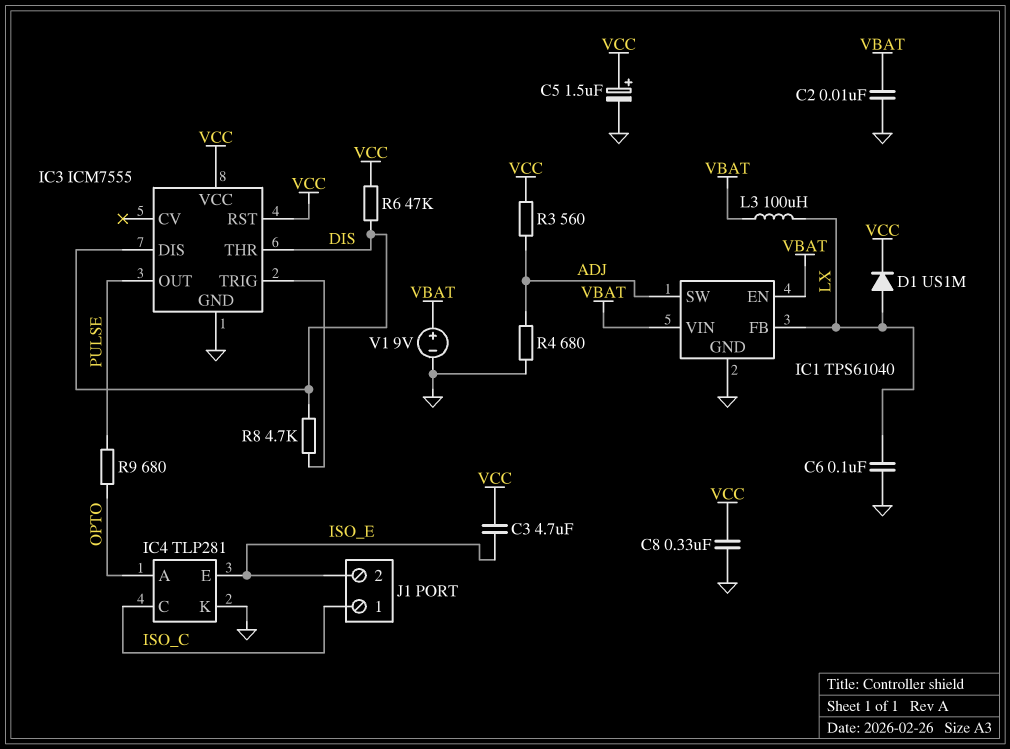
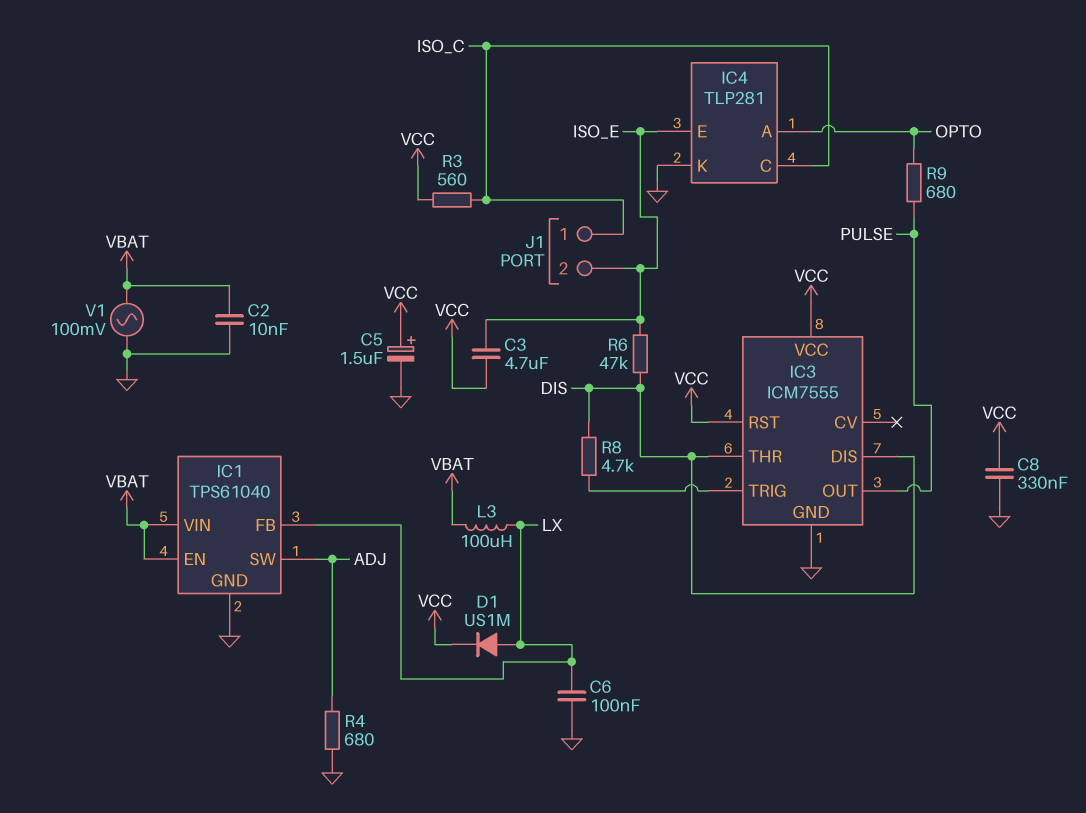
R3: 560 (ADJ, VCC) -> 560 (ISO_C, VCC)
R6: 47k (DIS, VCC) -> 47k (DIS, ISO_E)
V1: 9V (plus VBAT, minus GND) -> AC 100mV (GND, VBAT)

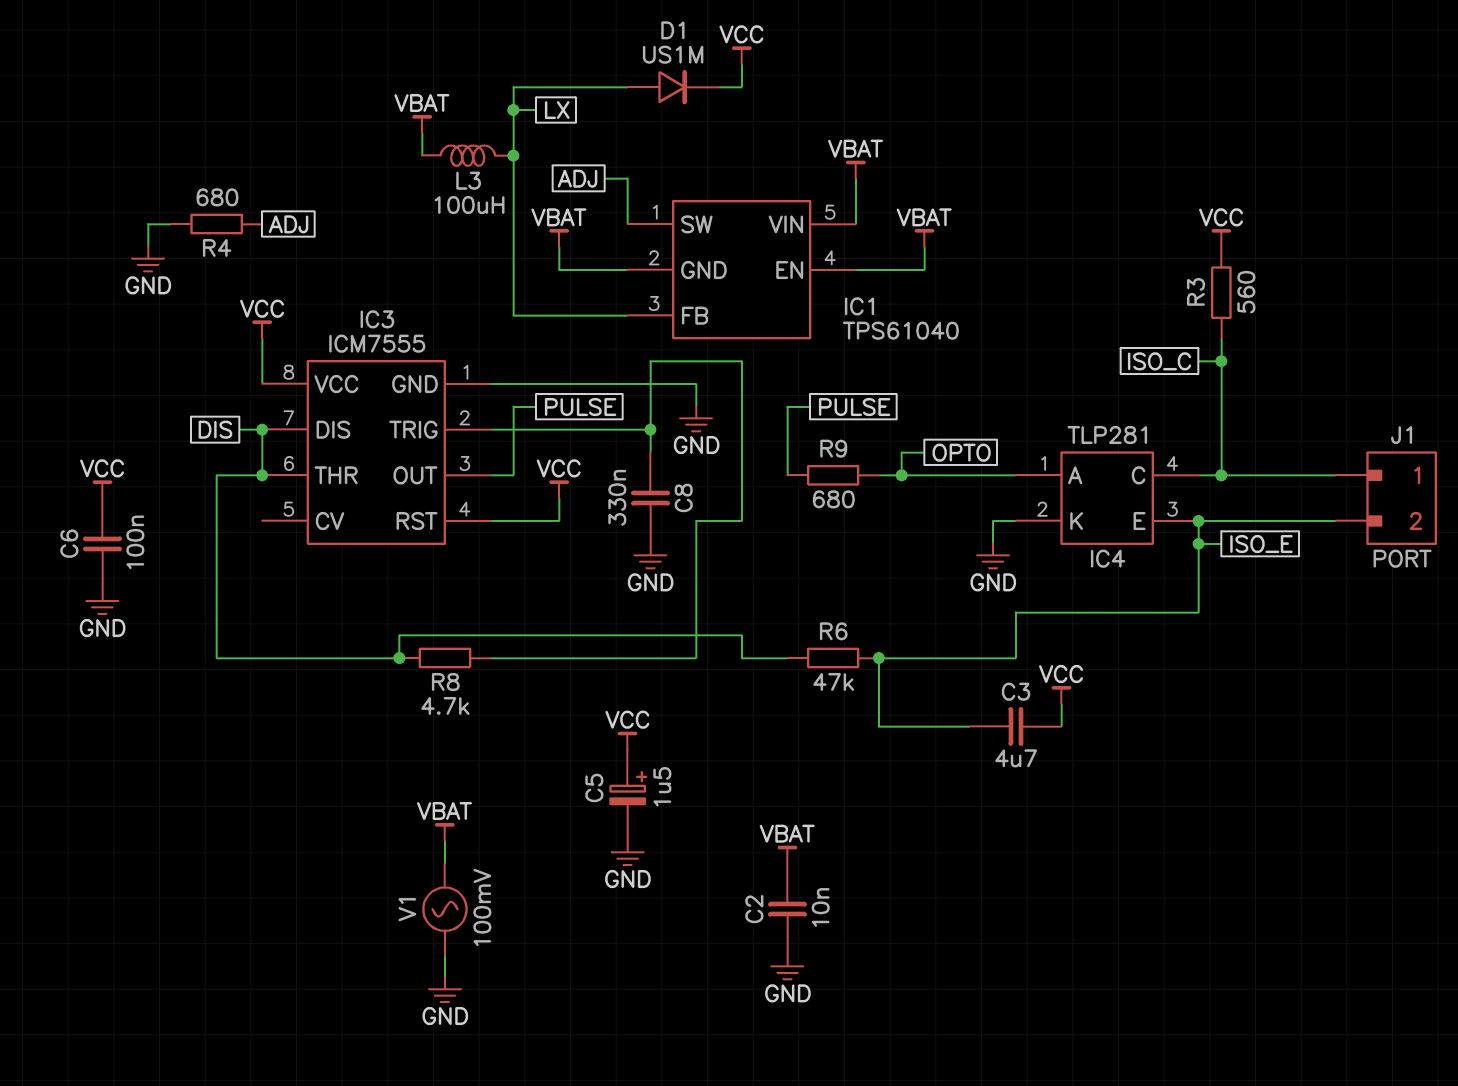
C6: 100nF (GND, LX) -> 100nF (GND, VCC)
C8: 330nF (GND, VCC) -> 330nF (GND, IC3/TRIG)
IC1 pin GND: GND -> VBAT

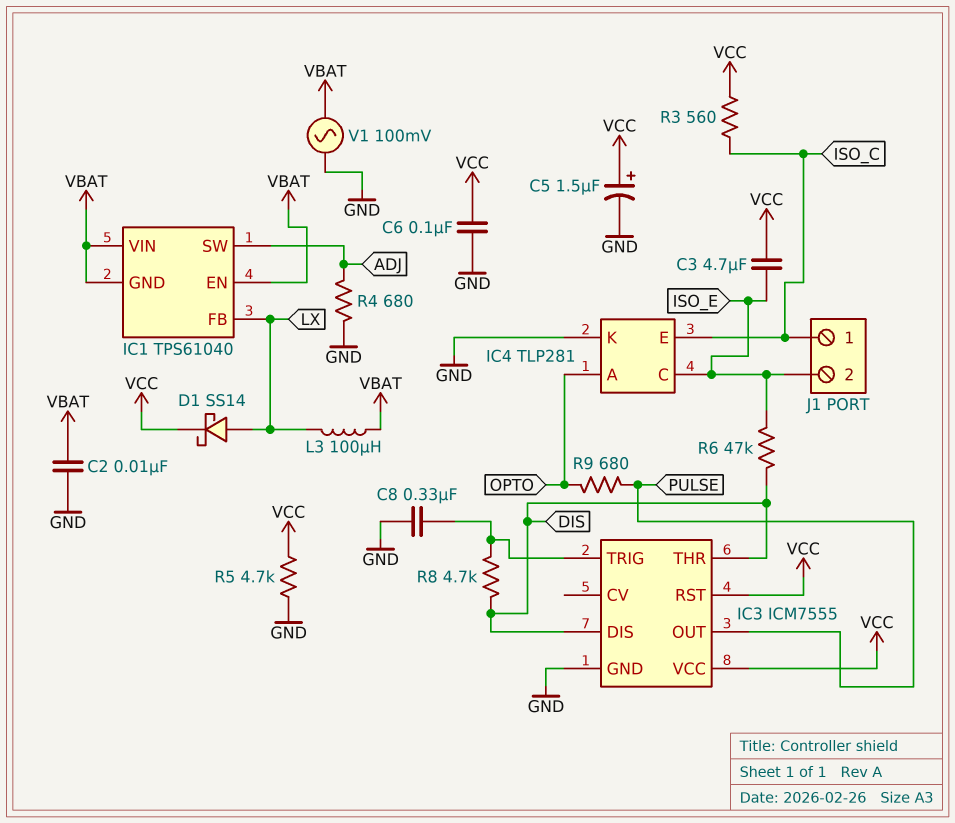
D1: diode US1M (A LX, K VCC) -> schottky SS14 (A LX, K VCC)
IC4 pin C: ISO_C -> ISO_E
IC4 pin E: ISO_E -> ISO_C
R5: none -> 4.7k (GND, VCC)

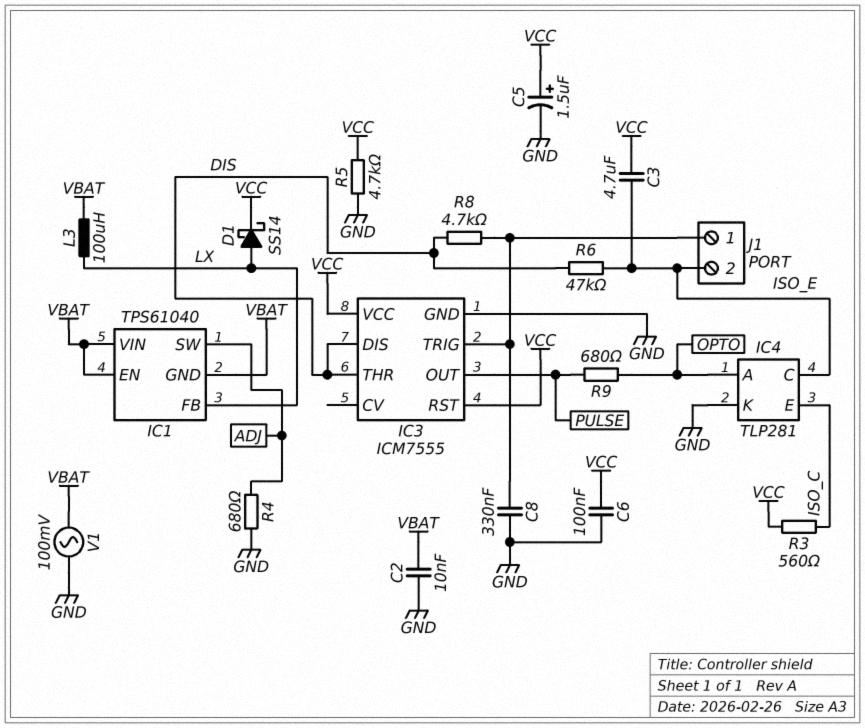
J1 pin 1: ISO_C -> IC3/TRIG

